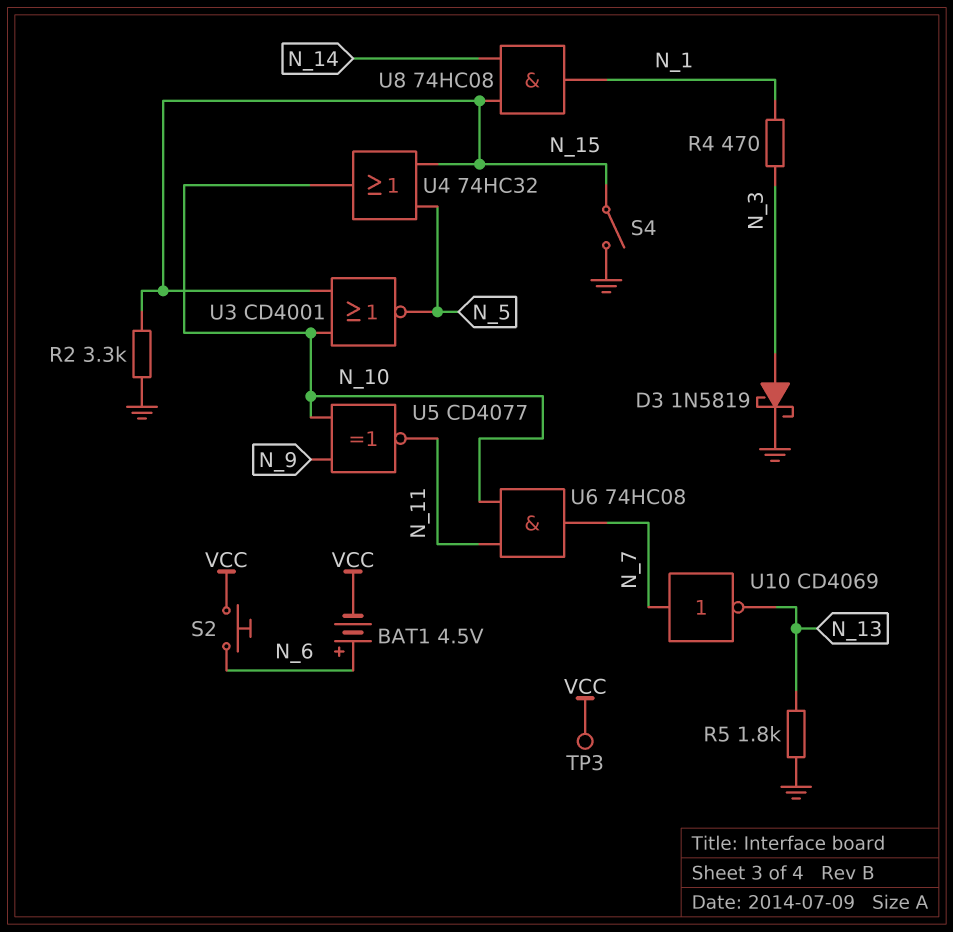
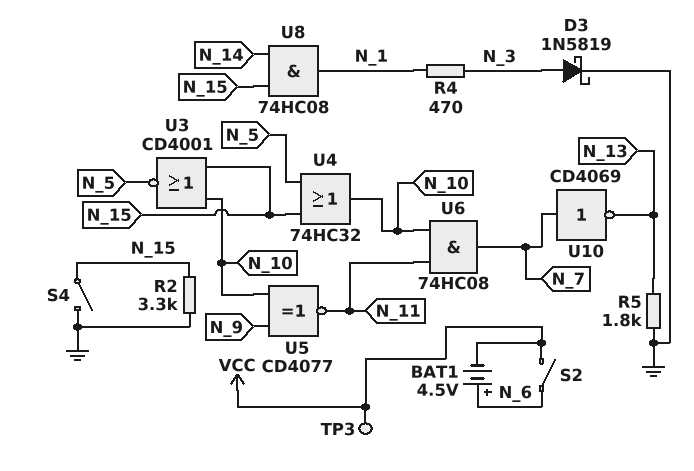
S2: button (N_6, VCC) -> switch (N_6, VCC)

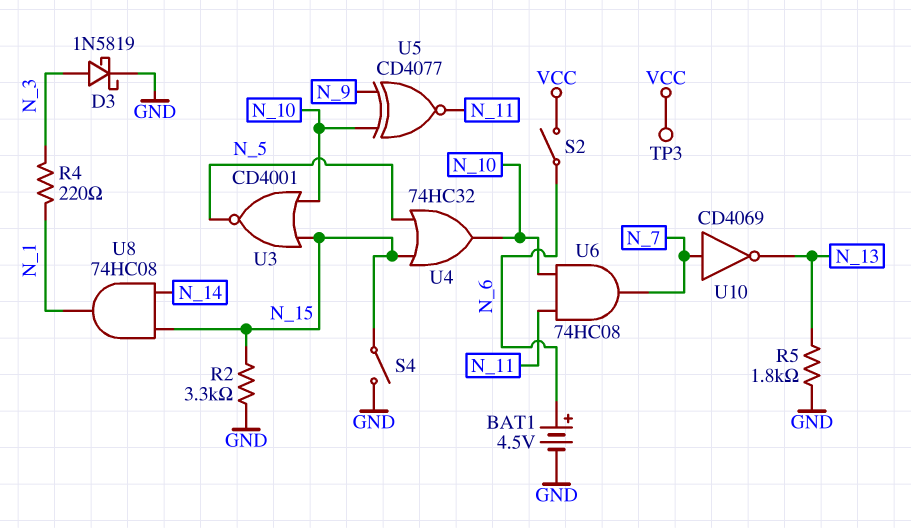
BAT1: 4.5V (plus N_6, minus VCC) -> 4.5V (plus N_6, minus GND)
R4: 470 (N_1, N_3) -> 220 (N_1, N_3)

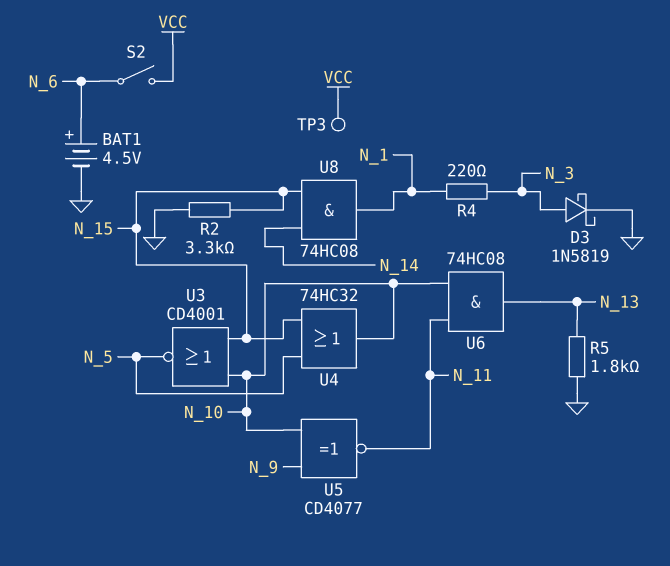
S4: switch (GND, N_15) -> none
U6: AND 74HC08 (in N_10, in N_11, out N_7) -> AND 74HC08 (in N_10, in N_11, out N_13)
U10: NOT CD4069 (in N_7, out N_13) -> none

